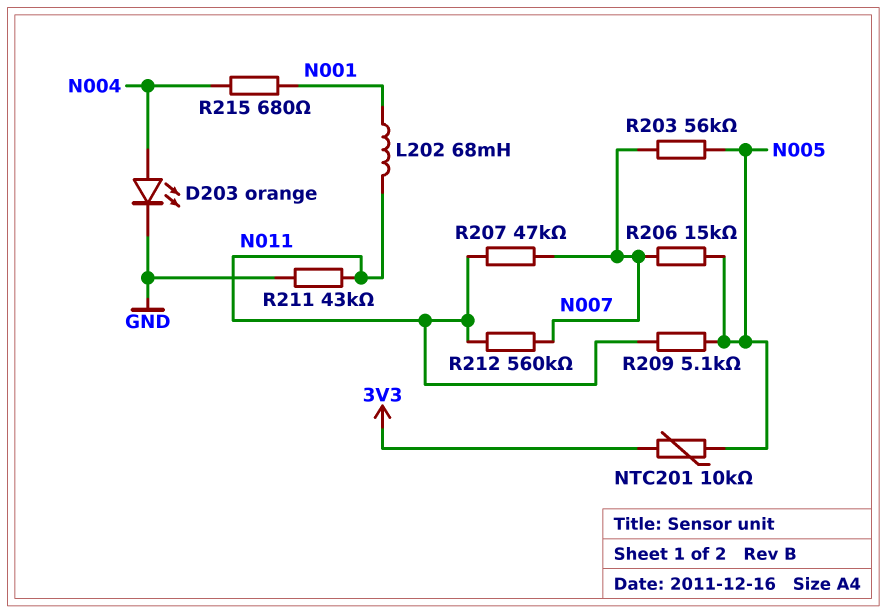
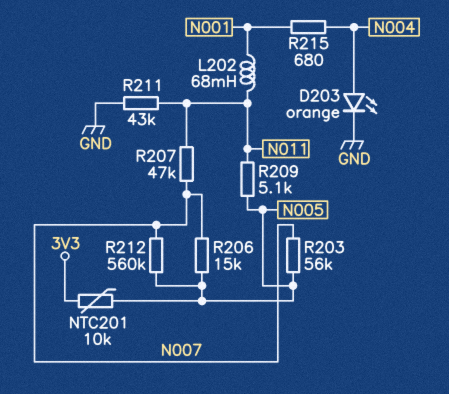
R212: 560k (N007, N011) -> 560k (N005, N007)

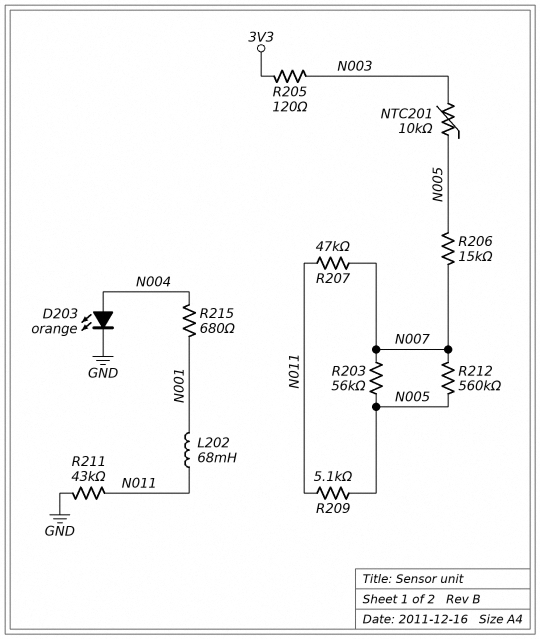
NTC201: 10k (3V3, N005) -> 10k (N003, N005)
R205: none -> 120 (3V3, N003)

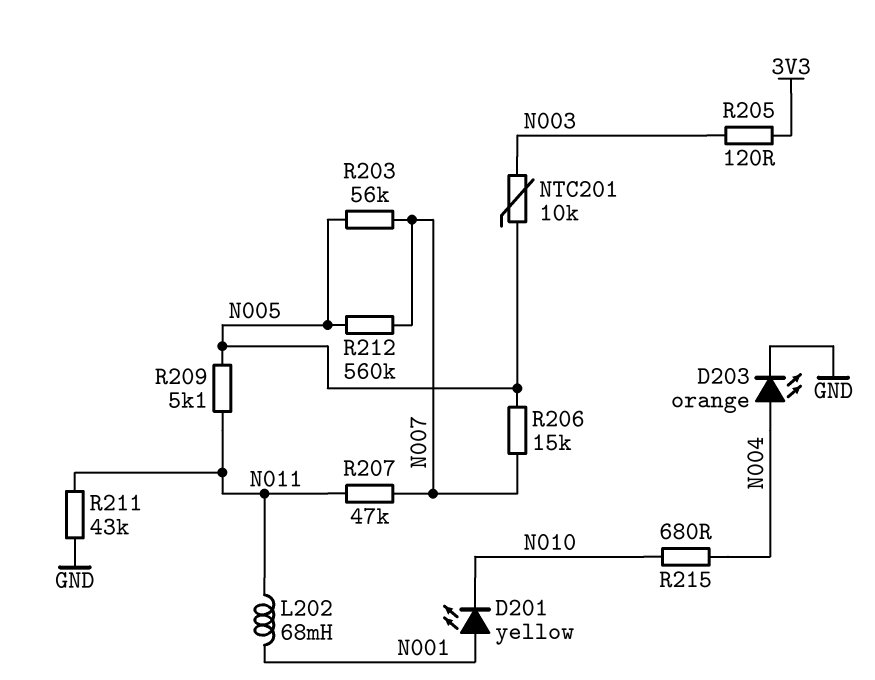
D201: none -> LED yellow (A N001, K N010)
R215: 680 (N001, N004) -> 680 (N004, N010)

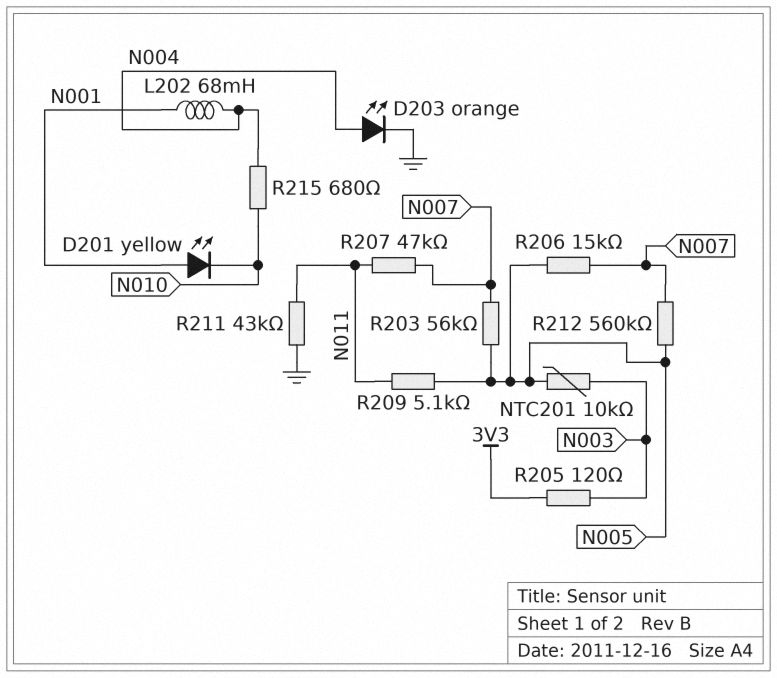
L202: 68mH (N001, N011) -> 68mH (N001, N004)

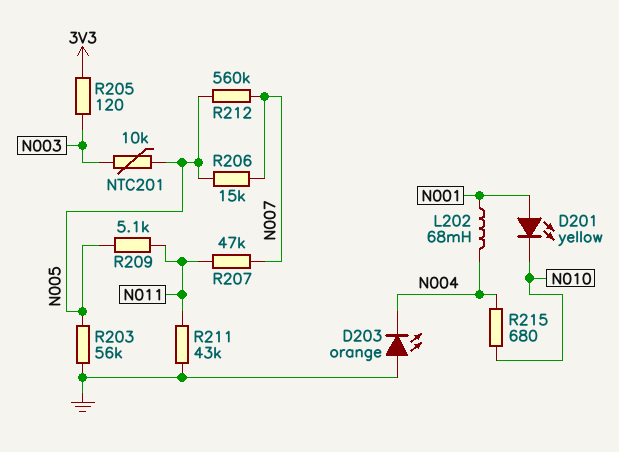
D203: LED orange (A N004, K GND) -> LED orange (A GND, K N004)
R203: 56k (N005, N007) -> 56k (GND, N005)

